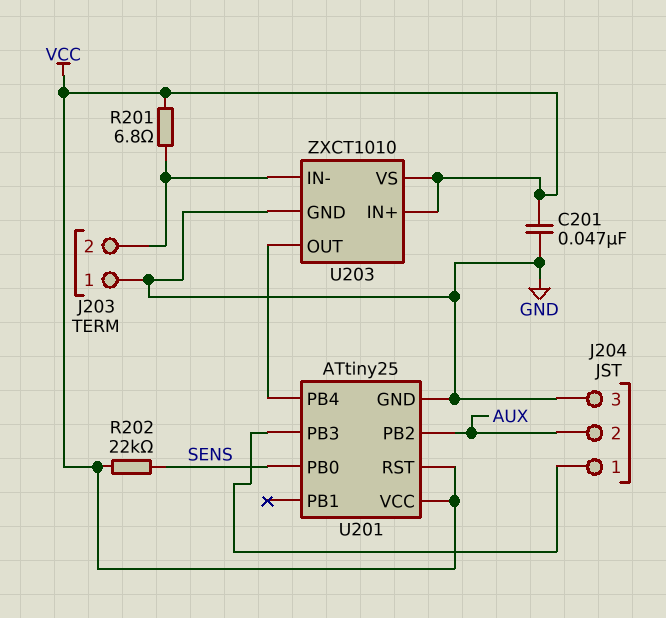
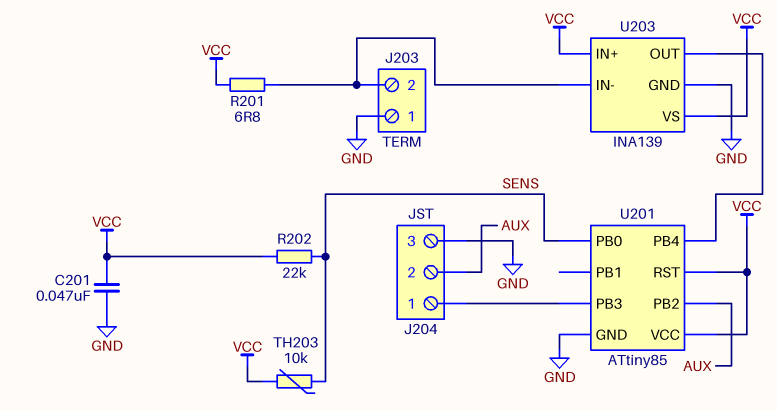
TH203: none -> 10k (SENS, VCC)
U201: ATtiny25 -> ATtiny85
U203: ZXCT1010 -> INA139

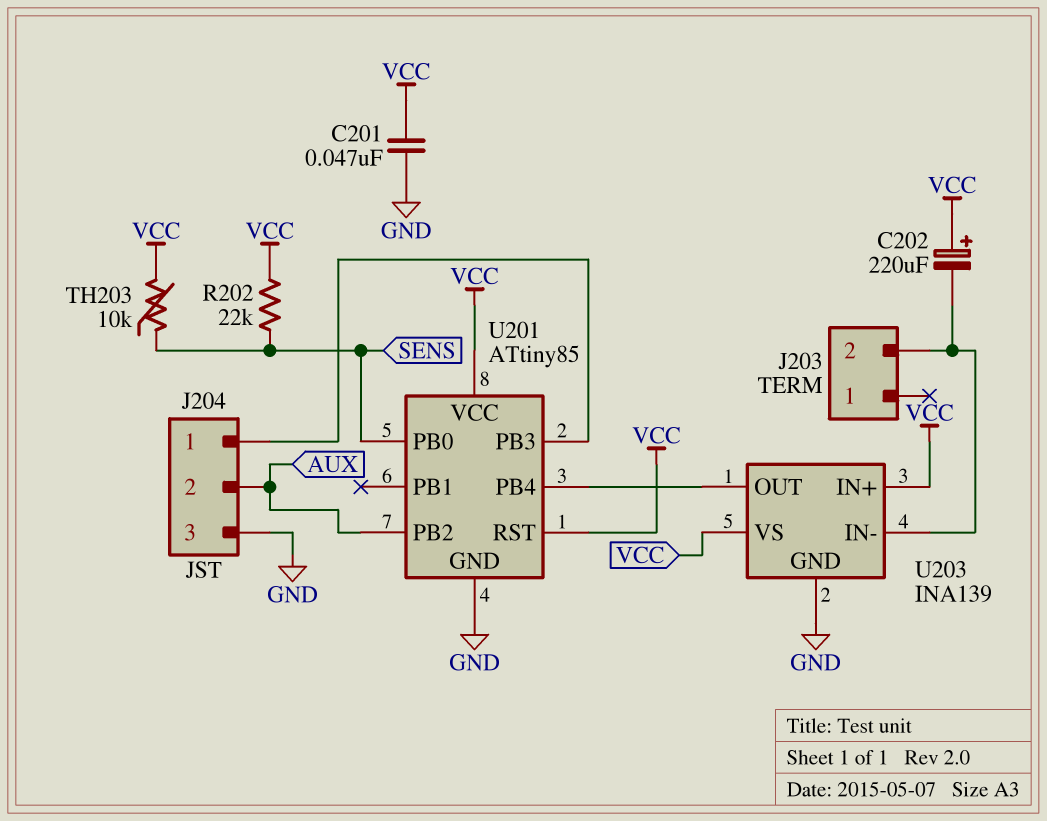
C202: none -> 220uF (plus VCC, minus J203/2)
J203 pin 1: GND -> none
R201: 6.8 (J203/2, VCC) -> none

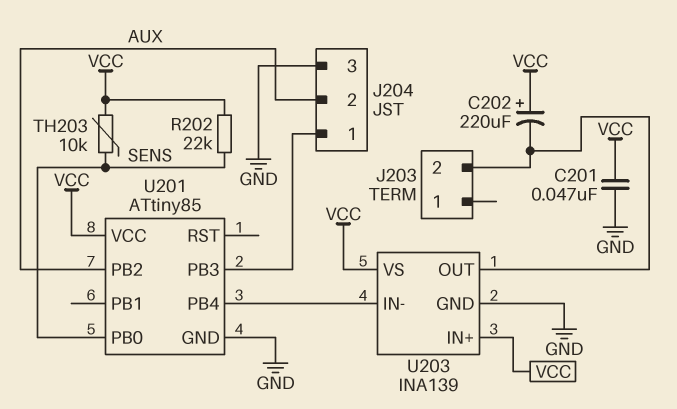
U201 pin RST: VCC -> none
U203 pin IN-: J203/2 -> U201/PB4
U203 pin OUT: U201/PB4 -> J203/2

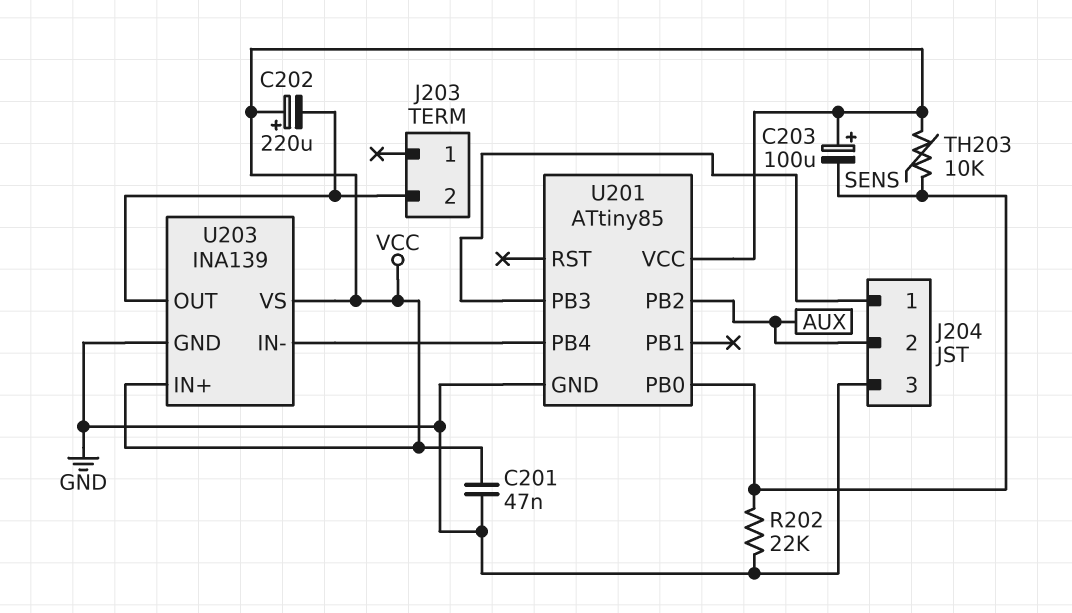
C203: none -> 100uF (plus VCC, minus SENS)
R202: 22k (SENS, VCC) -> 22k (GND, SENS)

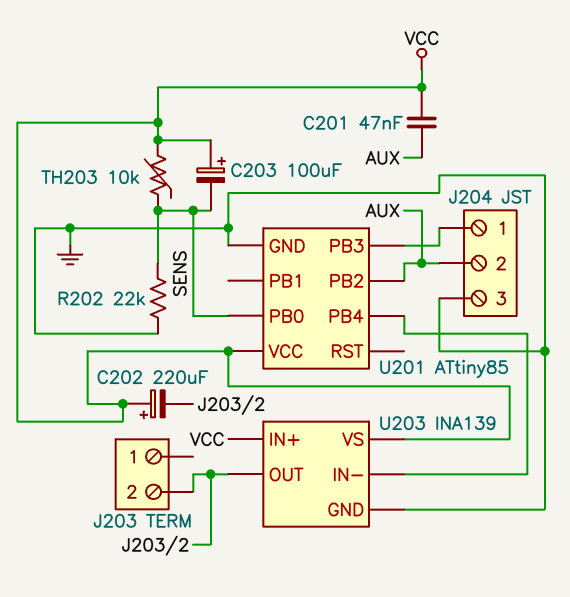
C201: 47nF (GND, VCC) -> 47nF (AUX, VCC)

